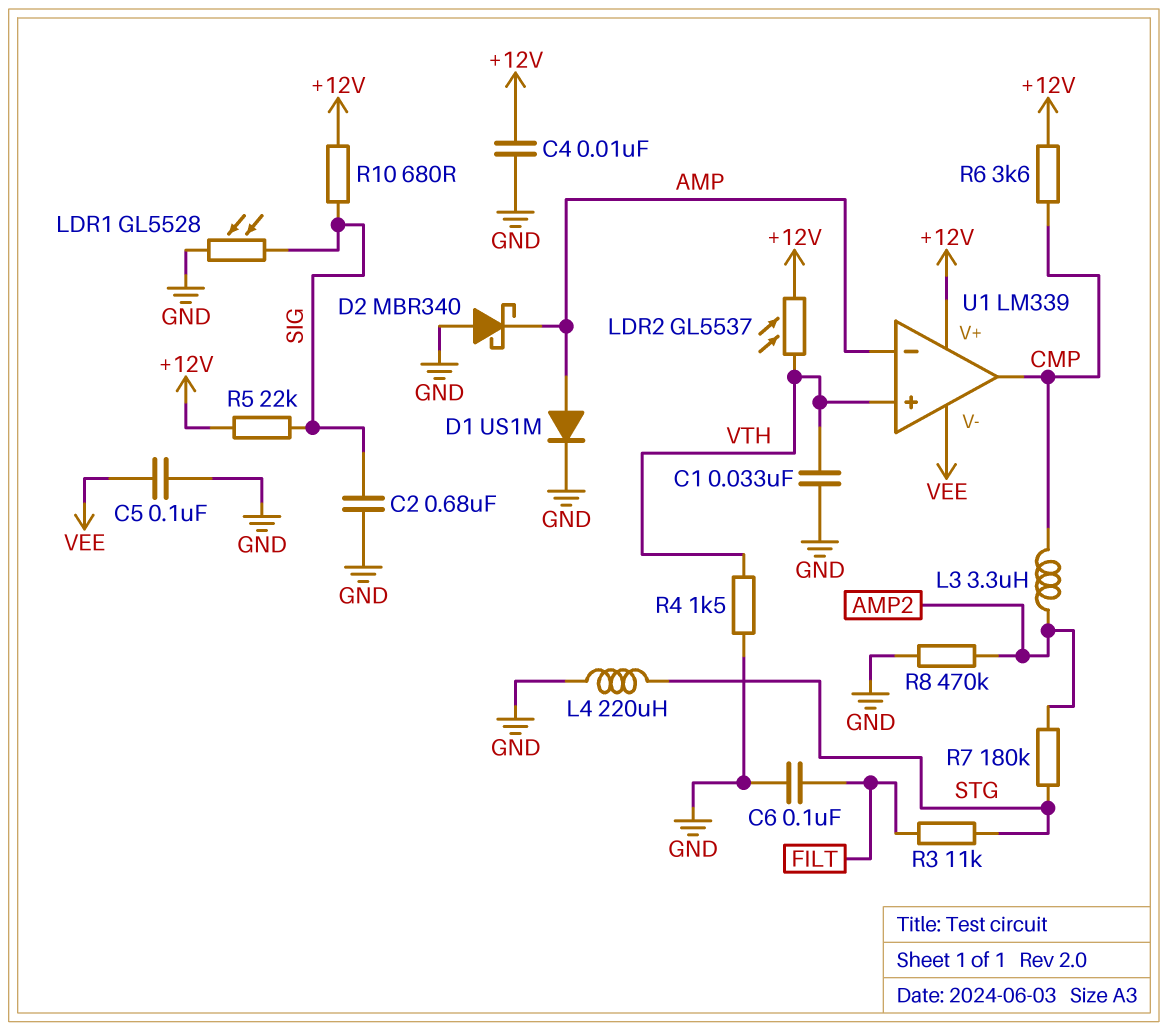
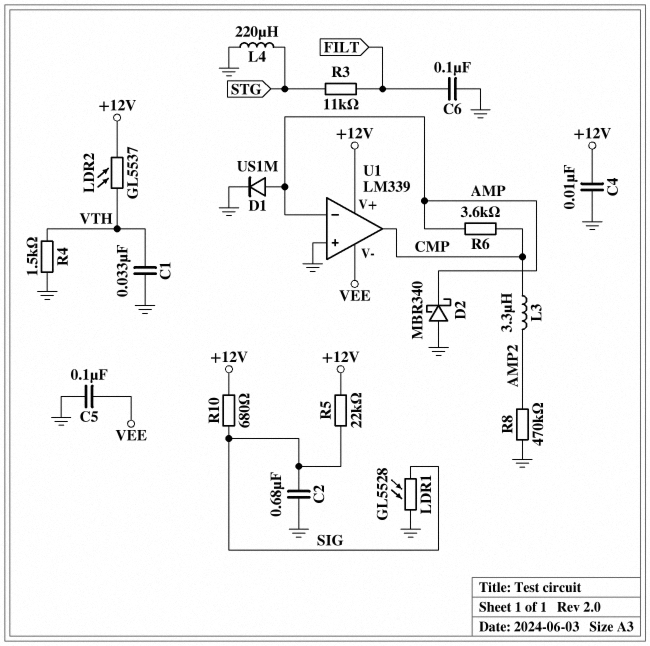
R6: 3.6k (+12V, CMP) -> 3.6k (AMP, CMP)
R7: 180k (AMP2, STG) -> none
U1 pin in+: VTH -> GND

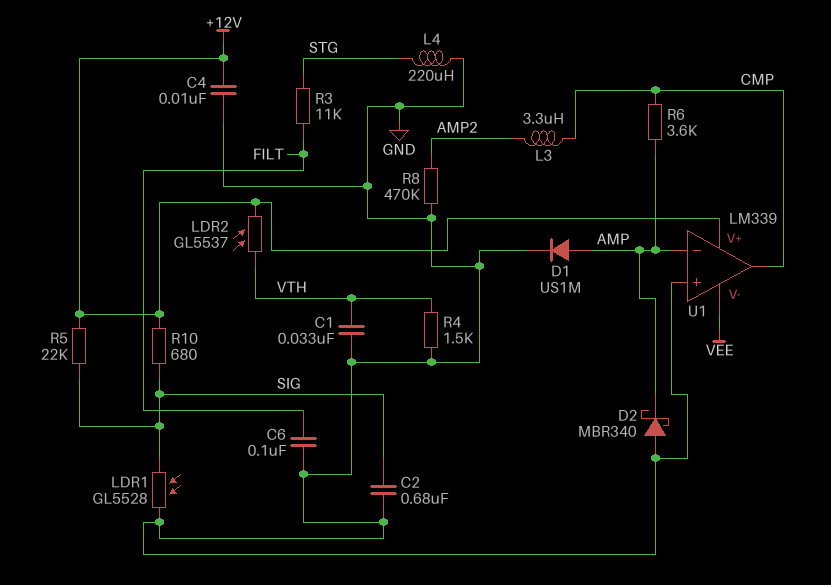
C5: 100nF (GND, VEE) -> none

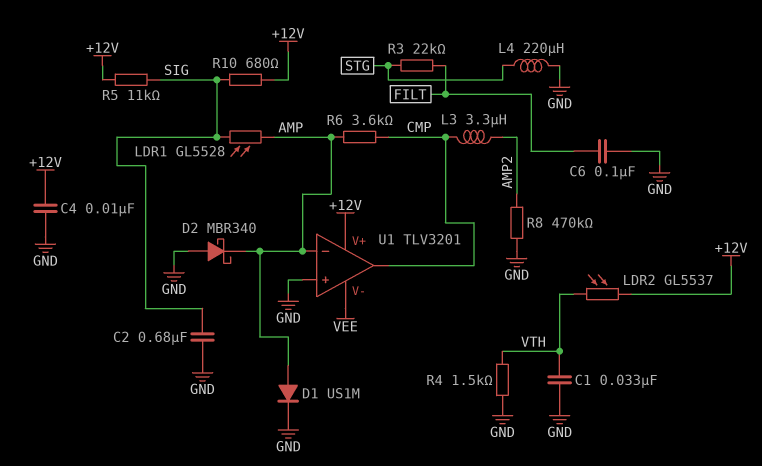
LDR1: GL5528 (GND, SIG) -> GL5528 (AMP, SIG)
R3: 11k (FILT, STG) -> 22k (FILT, STG)
R5: 22k (+12V, SIG) -> 11k (+12V, SIG)
U1: LM339 -> TLV3201

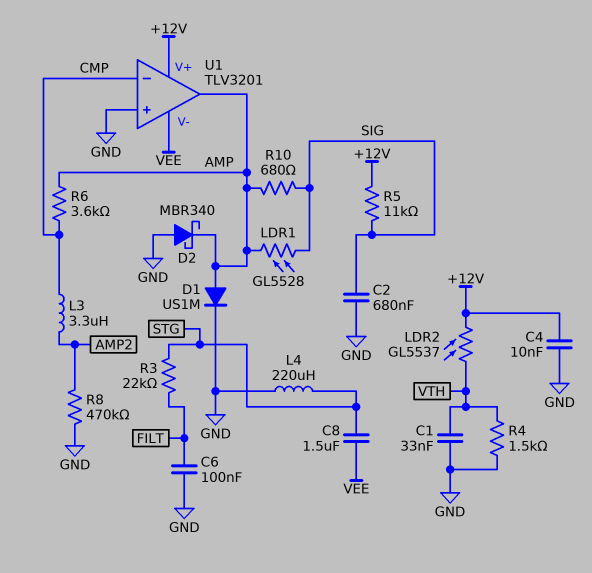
C8: none -> 1.5uF (STG, VEE)
R10: 680 (+12V, SIG) -> 680 (AMP, SIG)
U1 pin in-: AMP -> CMP
U1 pin out: CMP -> AMP

